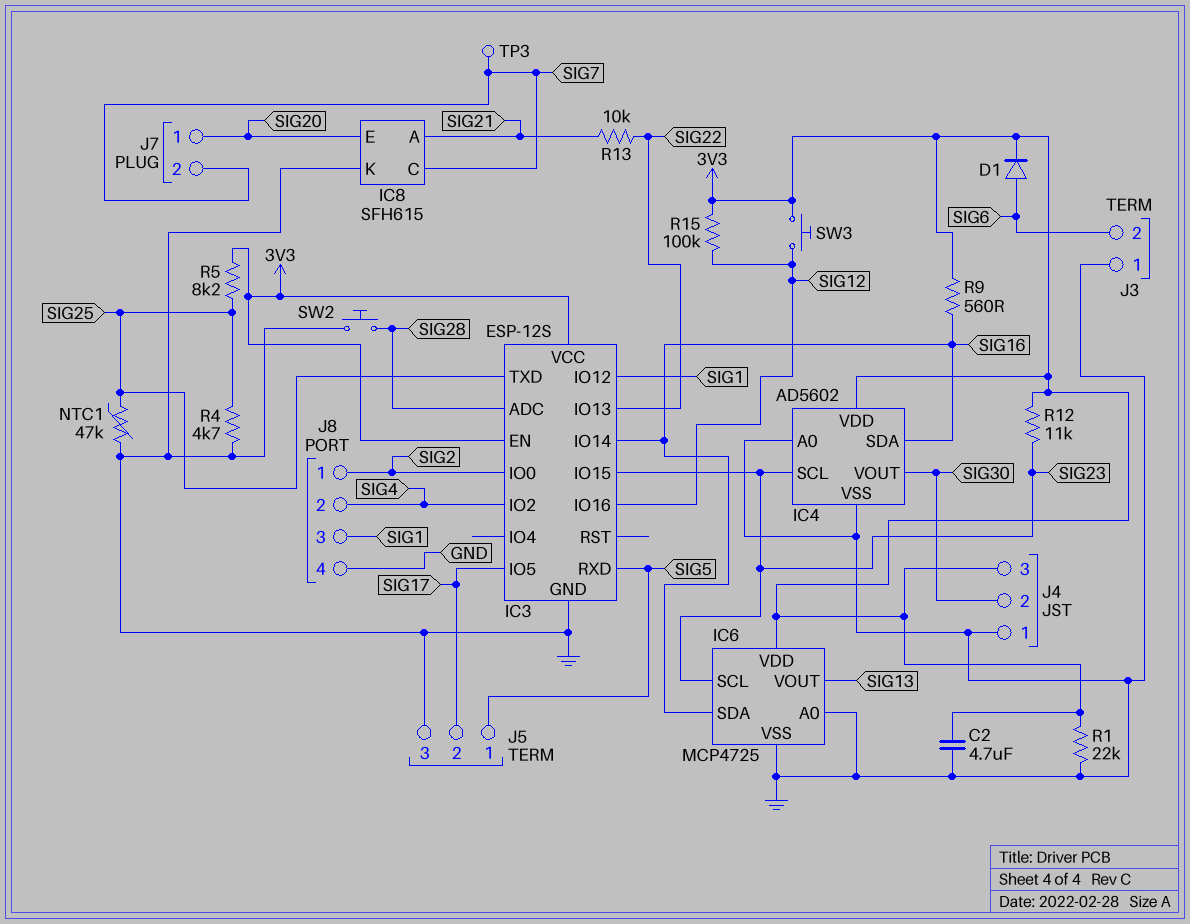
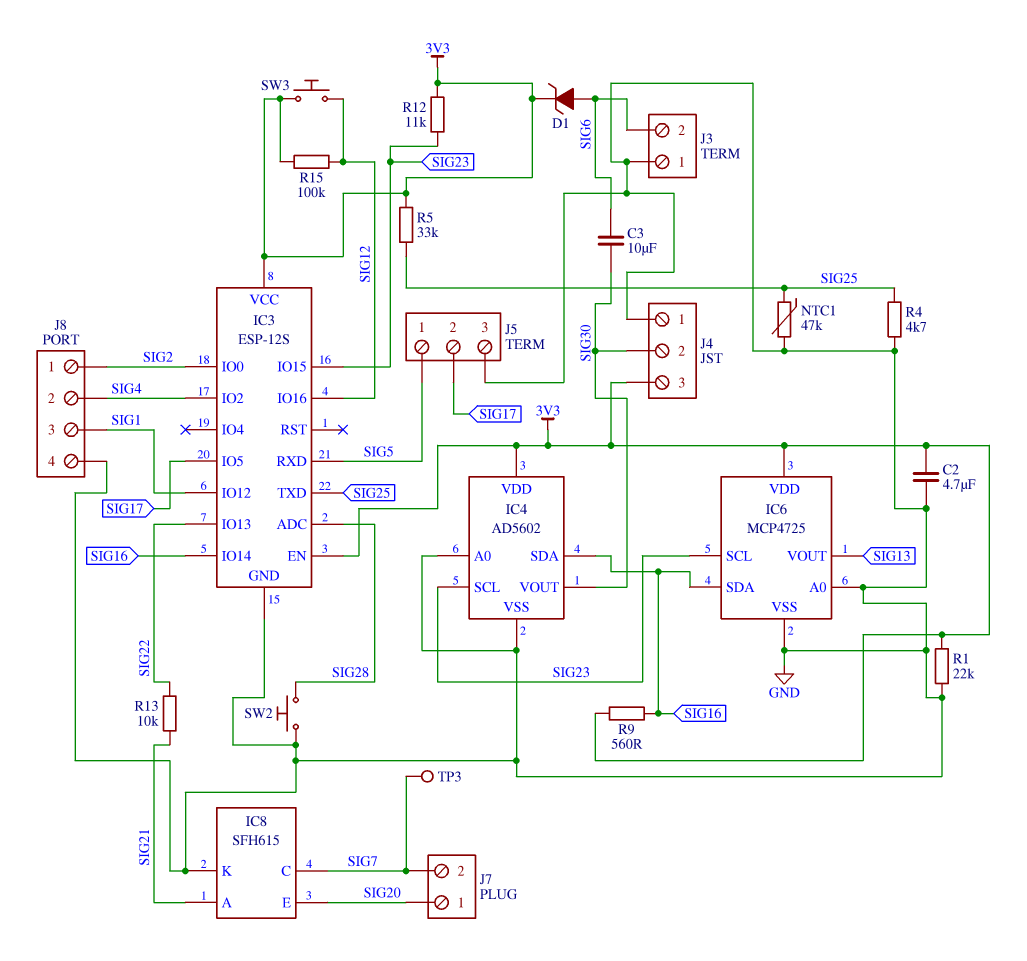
C3: none -> 10uF (SIG6, SIG30)
D1: diode (A SIG6, K 3V3) -> zener (A SIG6, K 3V3)
R5: 8.2k (3V3, SIG25) -> 33k (3V3, SIG25)

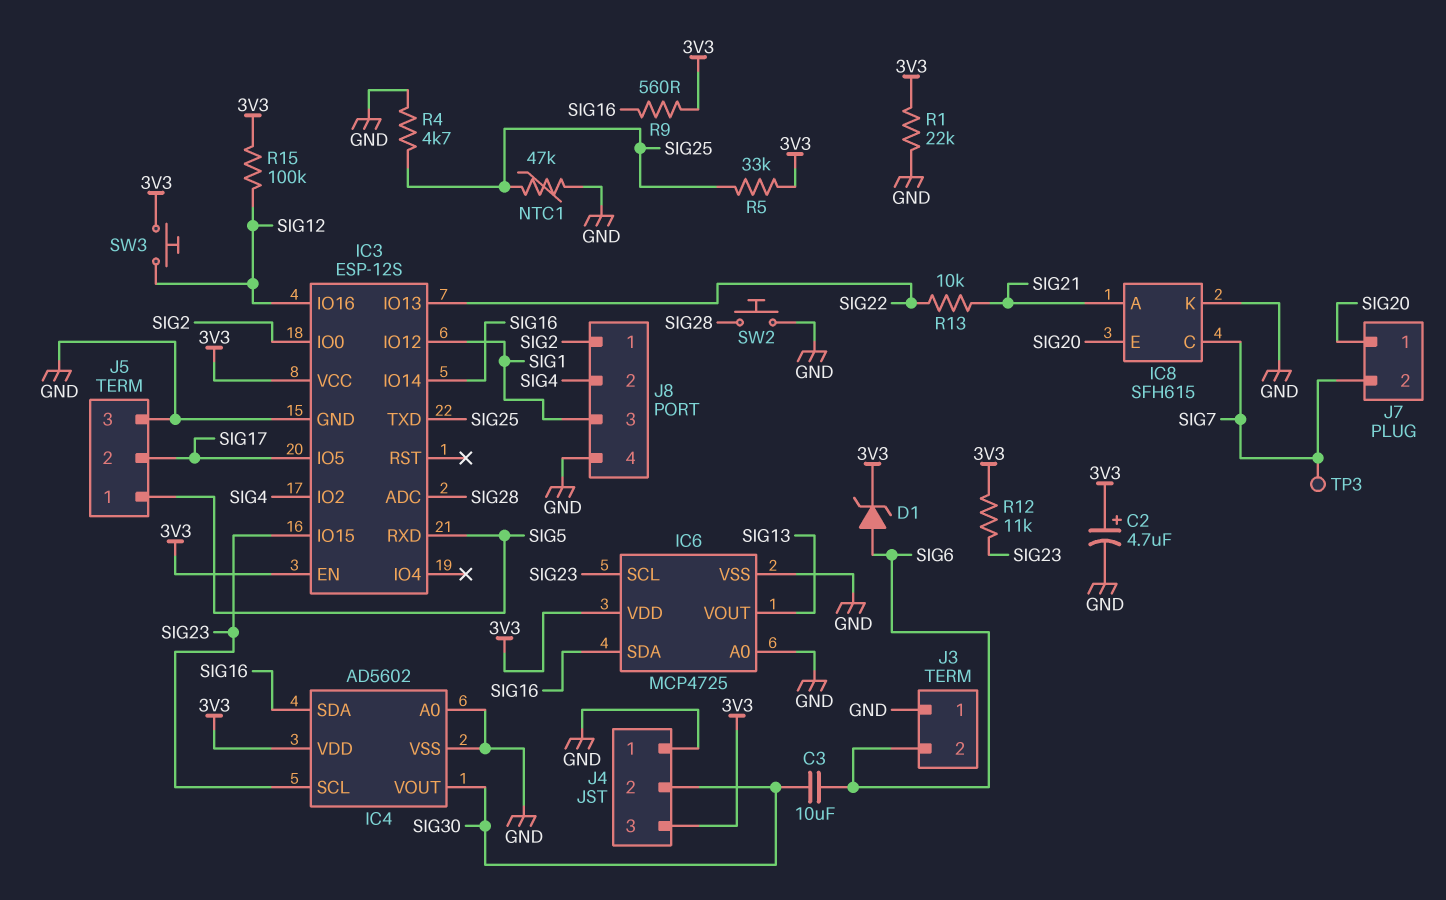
C2: 4.7uF (3V3, GND) -> 4.7uF (plus 3V3, minus GND)

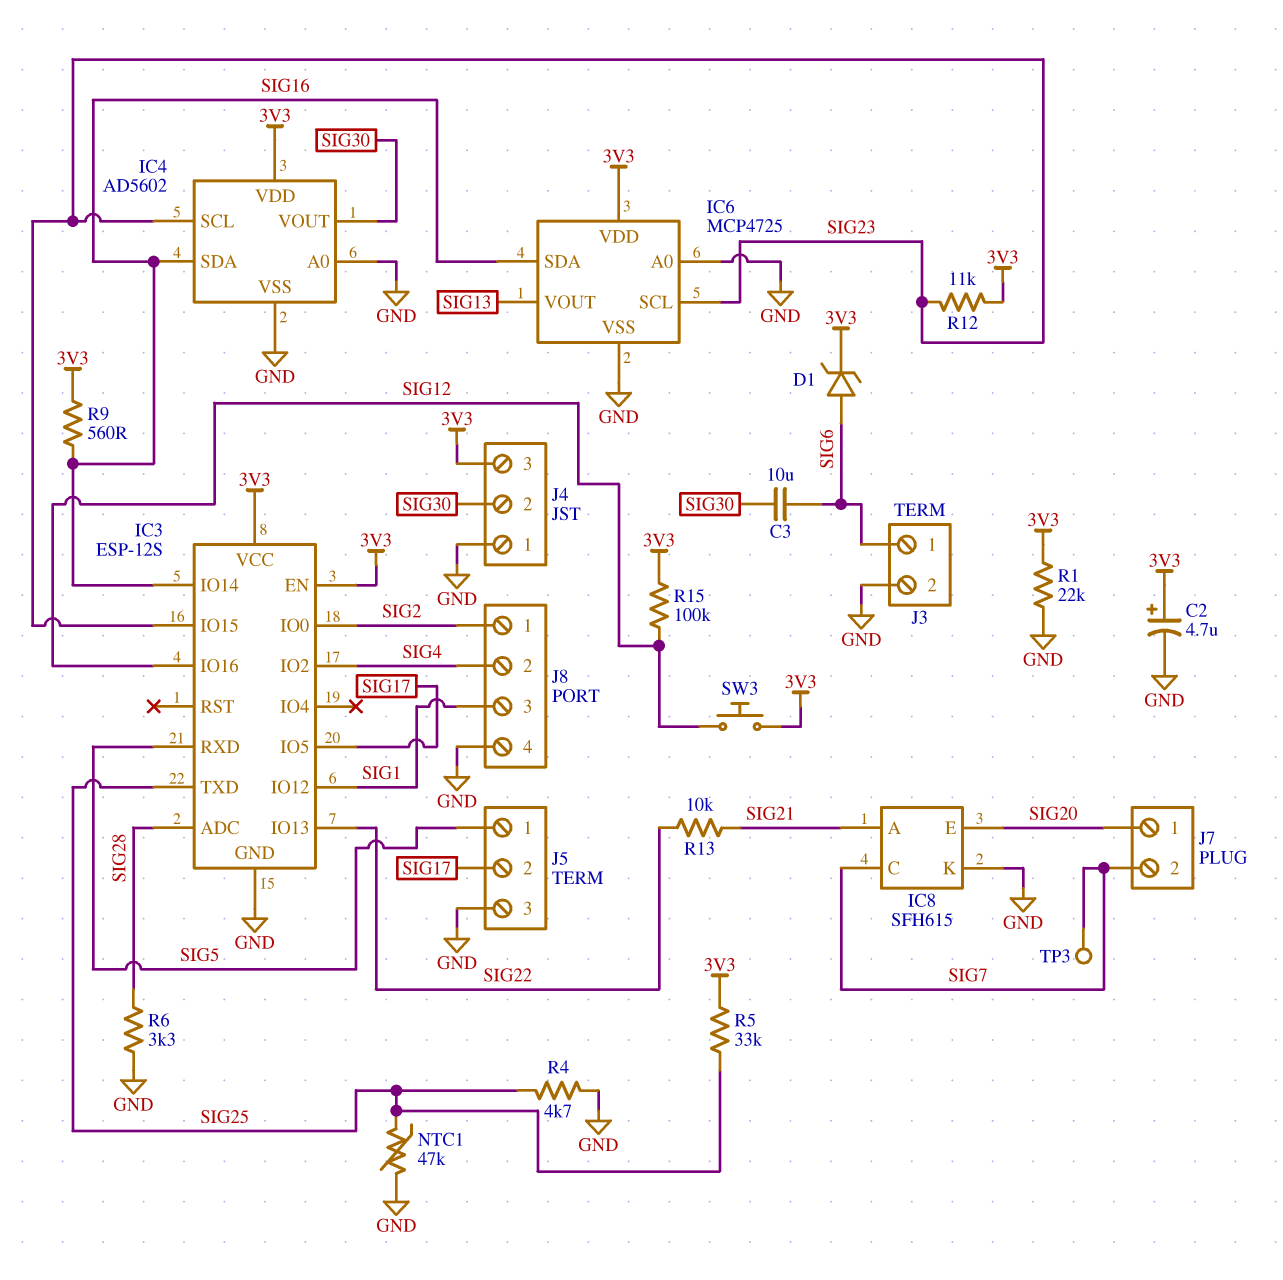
J3 pin 1: GND -> SIG6
J3 pin 2: SIG6 -> GND
R6: none -> 3.3k (GND, SIG28)
SW2: button (GND, SIG28) -> none

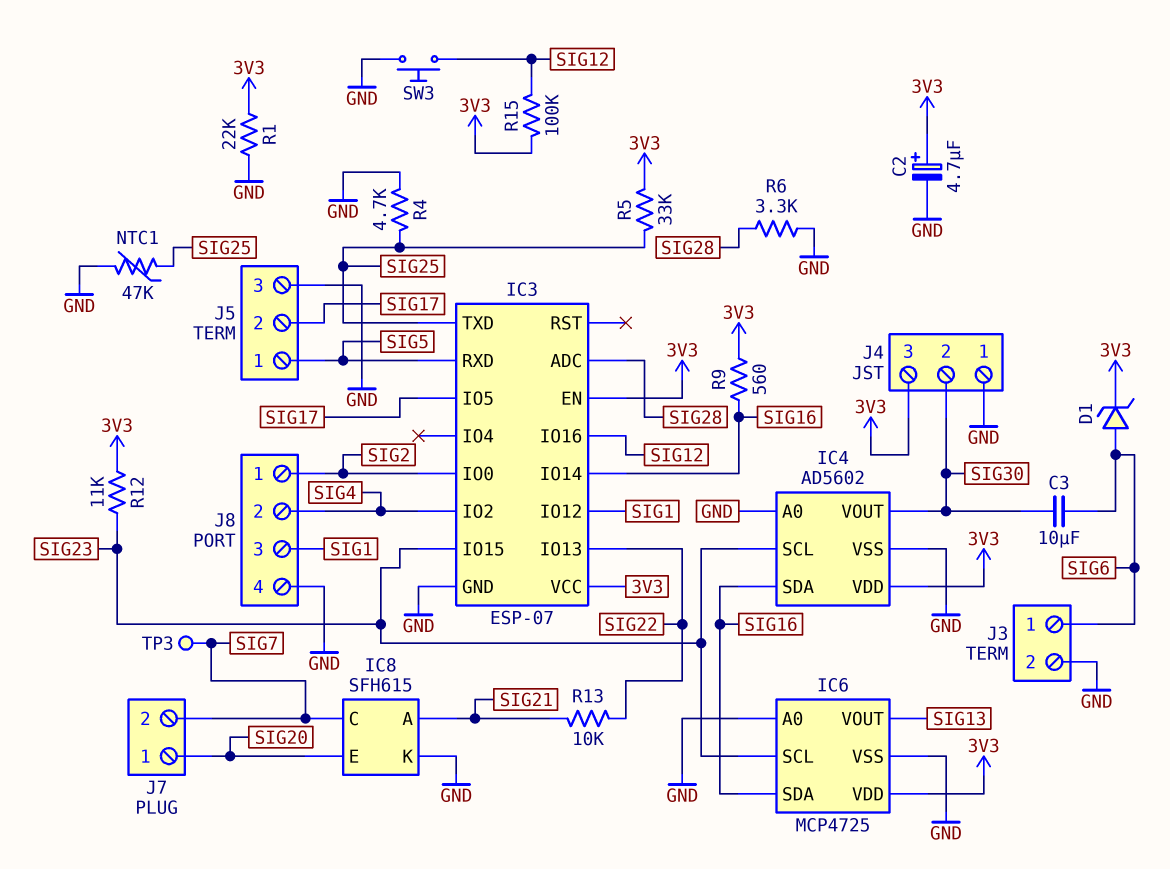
IC3: ESP-12S -> ESP-07
SW3: button (3V3, SIG12) -> button (GND, SIG12)

